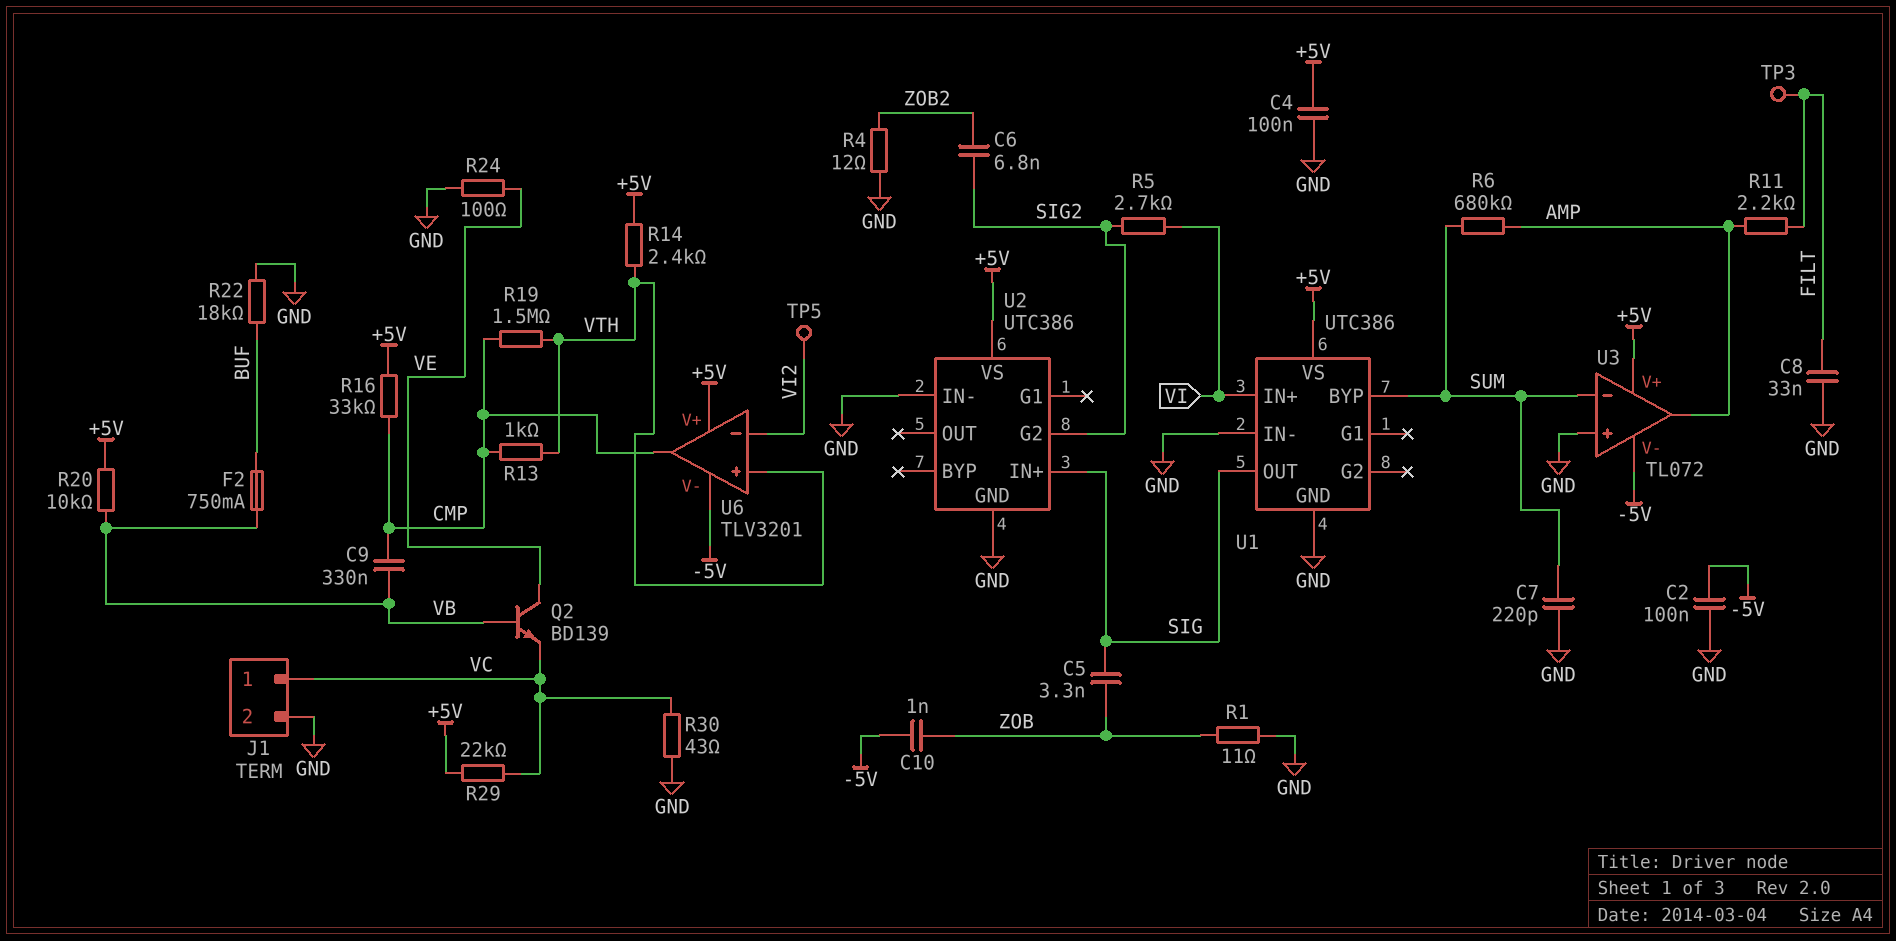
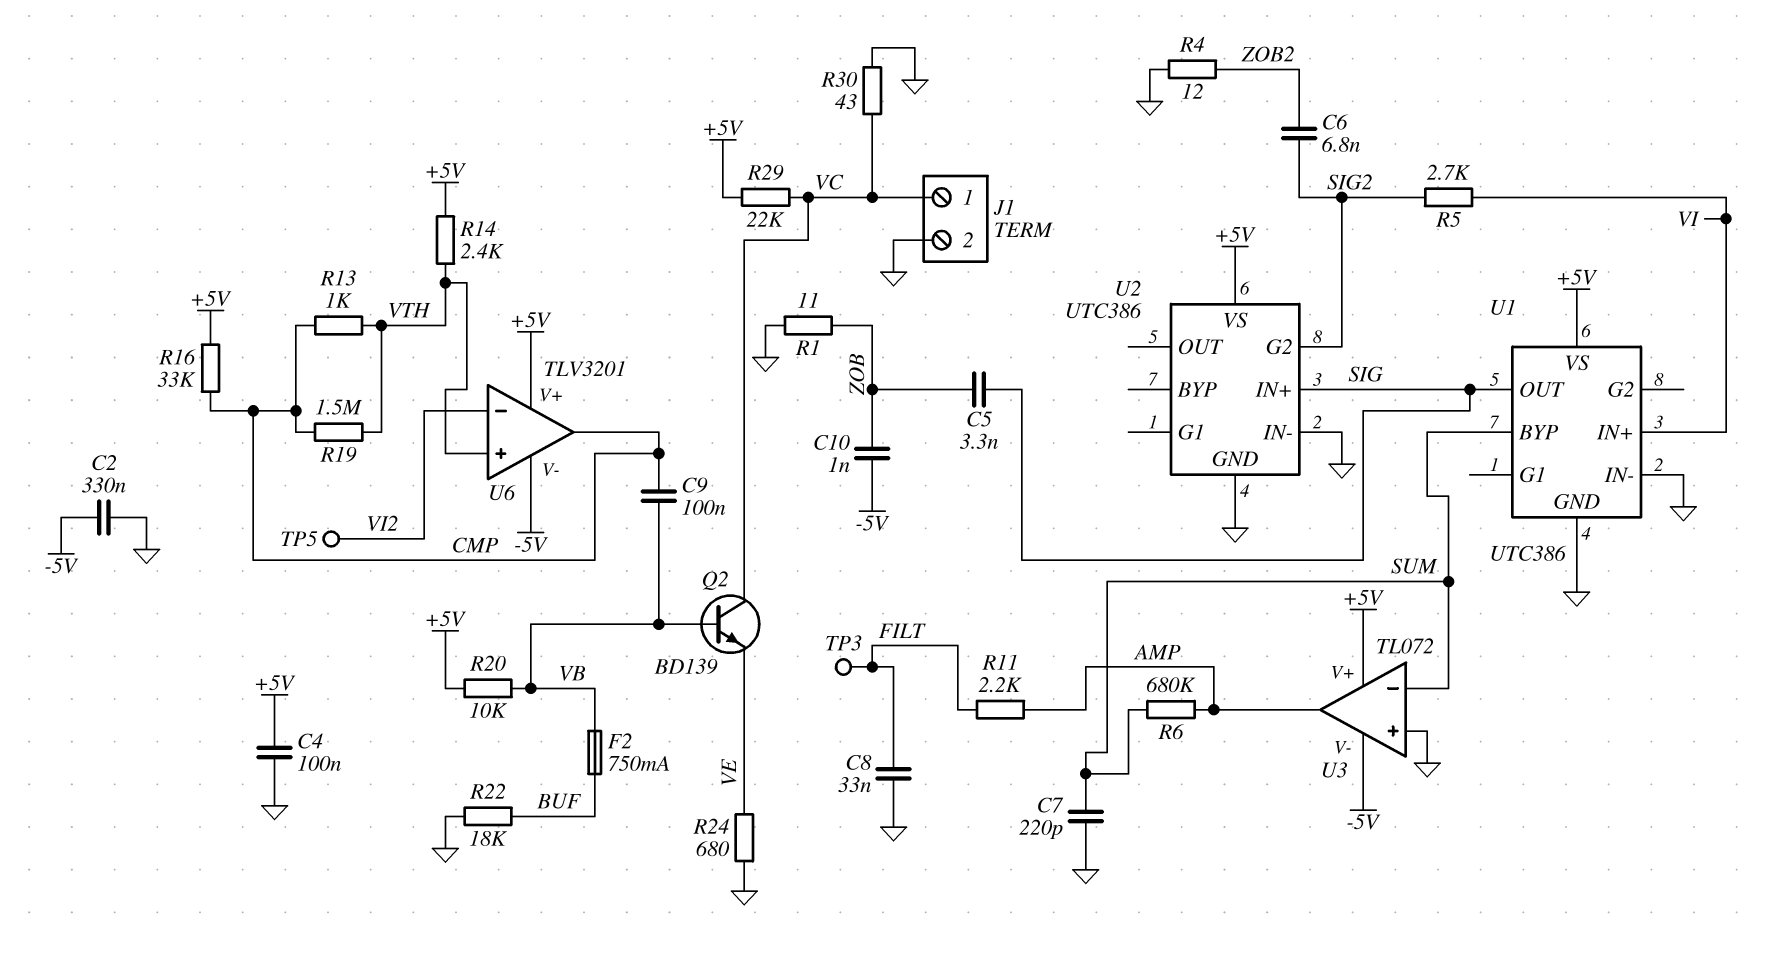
C2: 100nF (-5V, GND) -> 330nF (-5V, GND)
C9: 330nF (CMP, VB) -> 100nF (CMP, VB)
Q2: NPN BD139 (B VB, C VE, E VC) -> NPN BD139 (B VB, C VC, E VE)
R24: 100 (GND, VE) -> 680 (GND, VE)

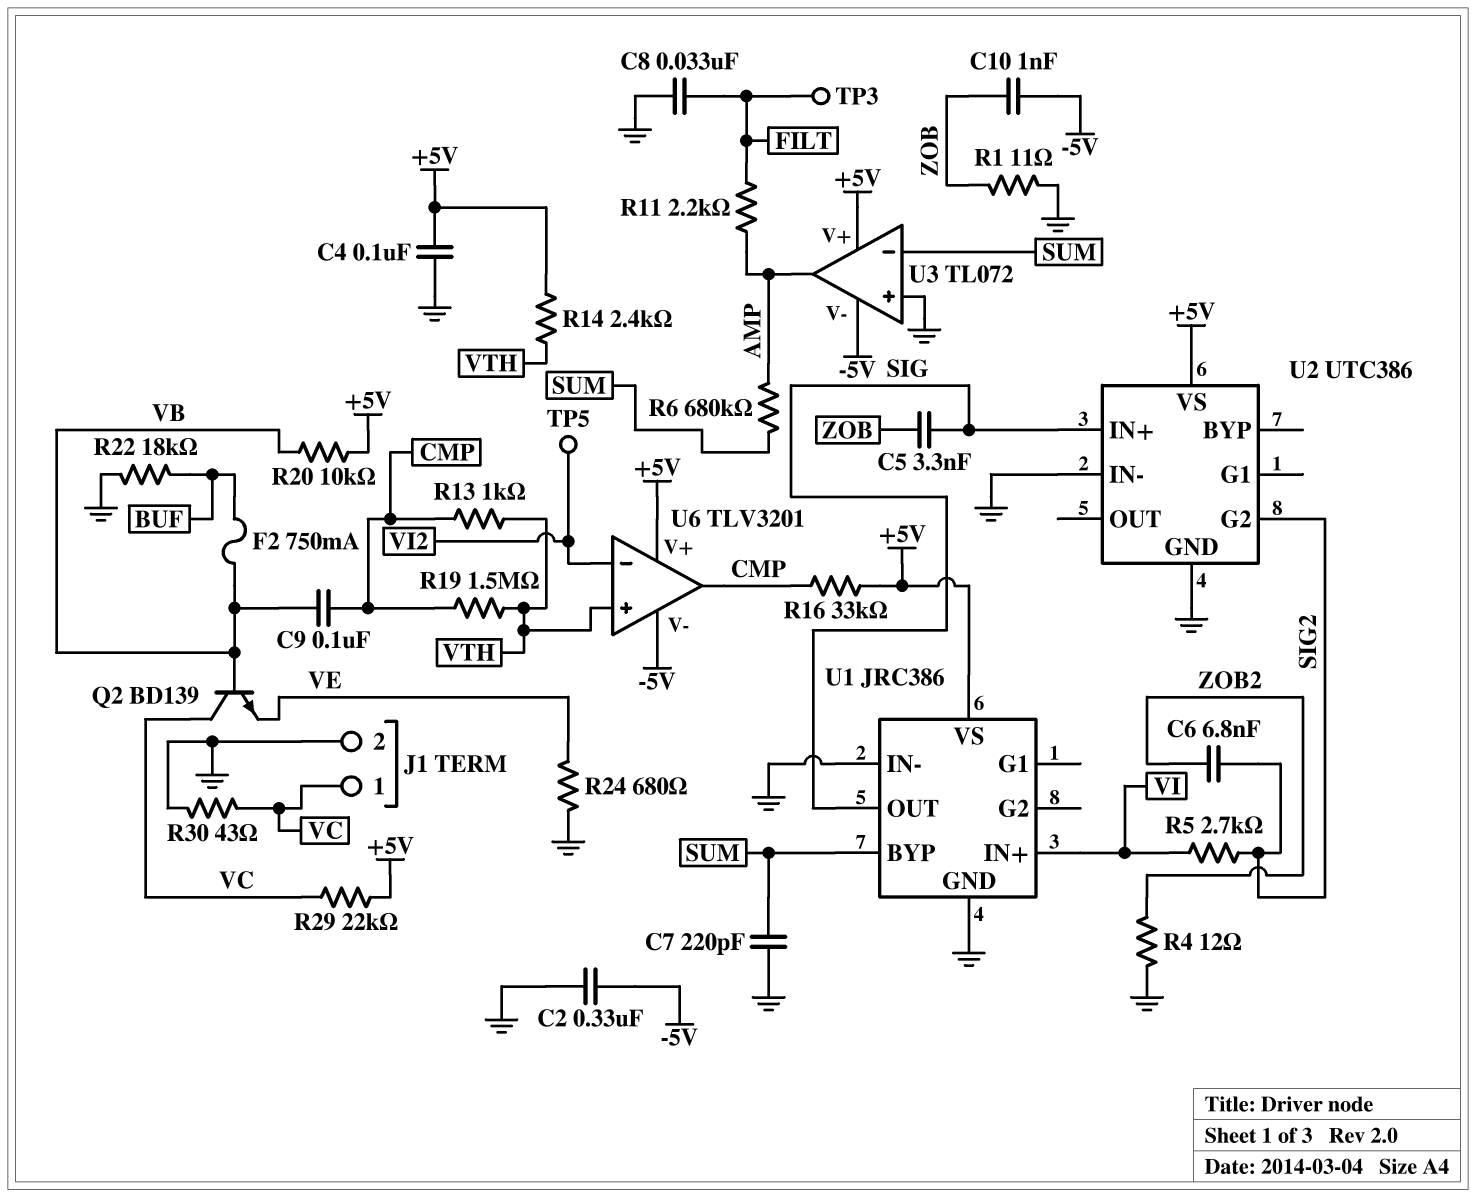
U1: UTC386 -> JRC386

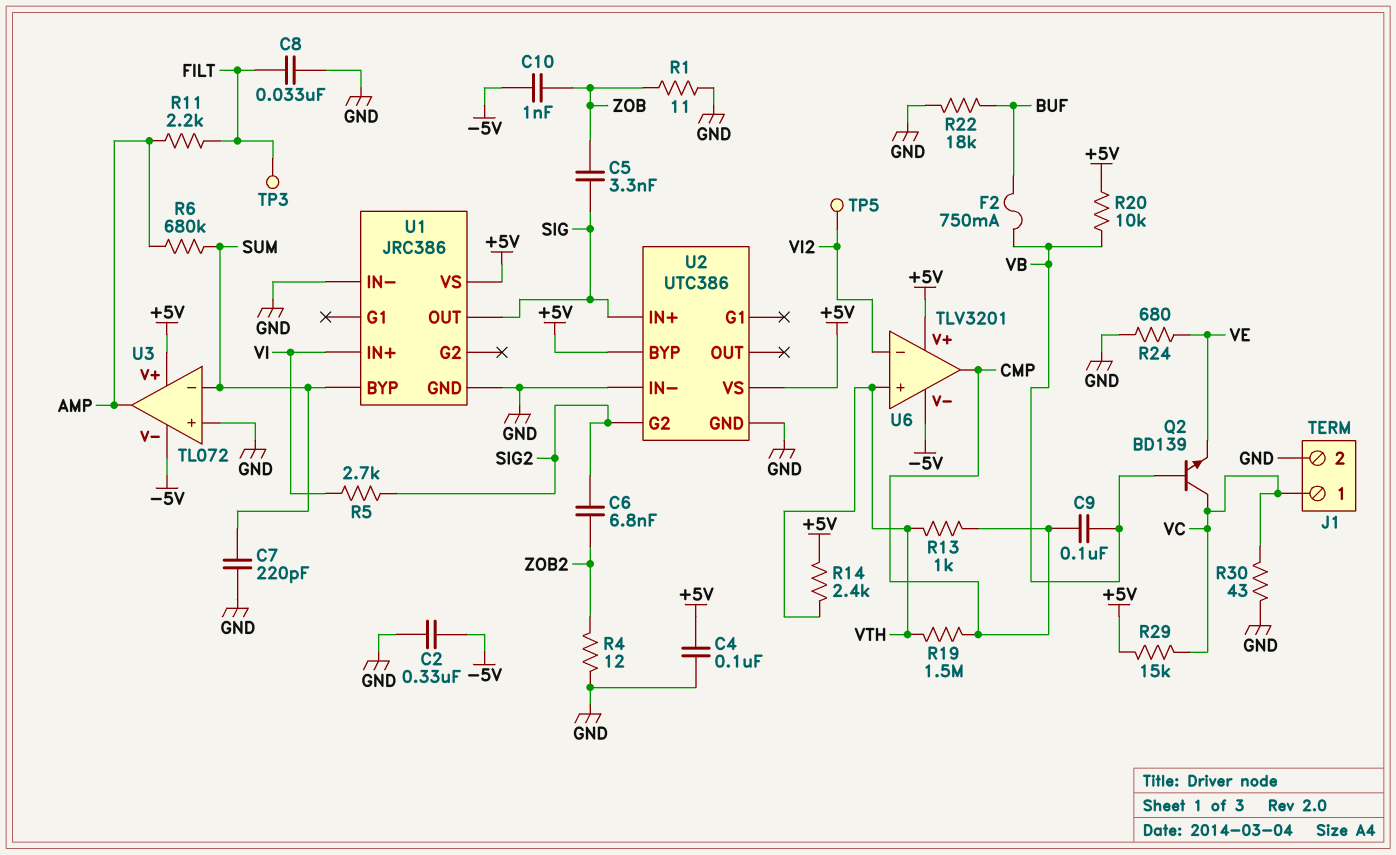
R16: 33k (+5V, CMP) -> none
R29: 22k (+5V, VC) -> 15k (+5V, VC)
U2 pin BYP: none -> +5V

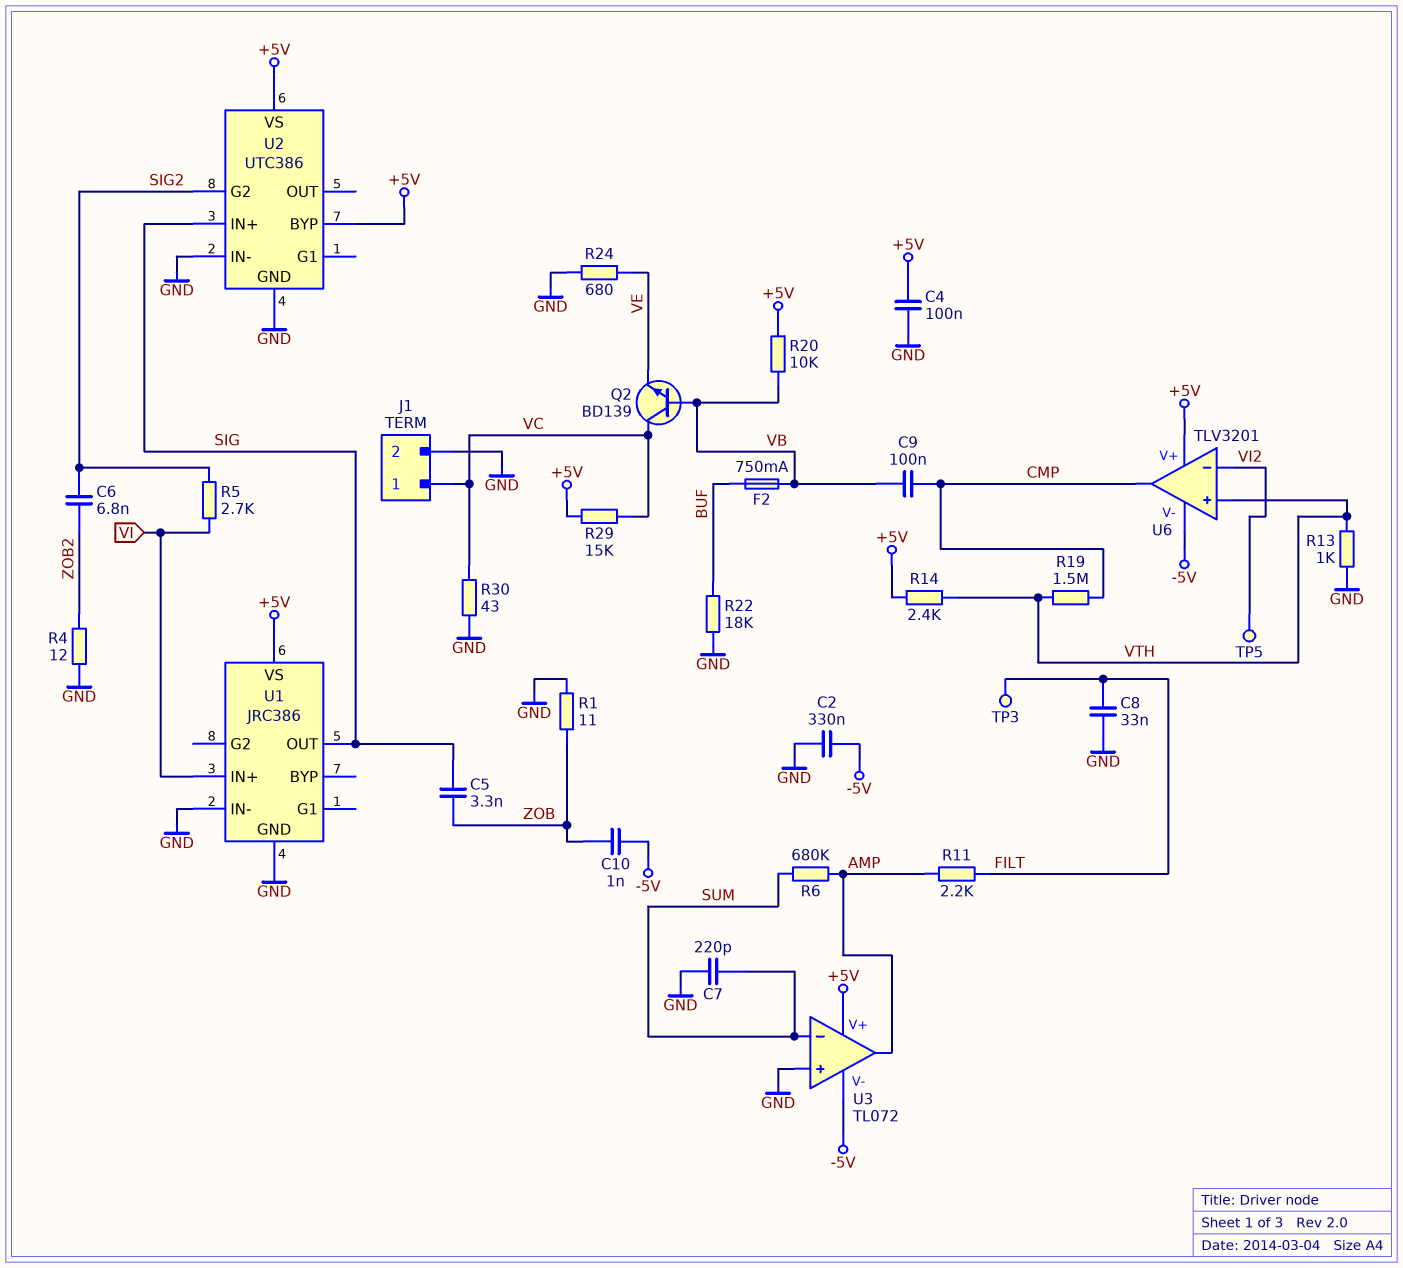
R13: 1k (CMP, VTH) -> 1k (GND, VTH)
U1 pin BYP: SUM -> none

